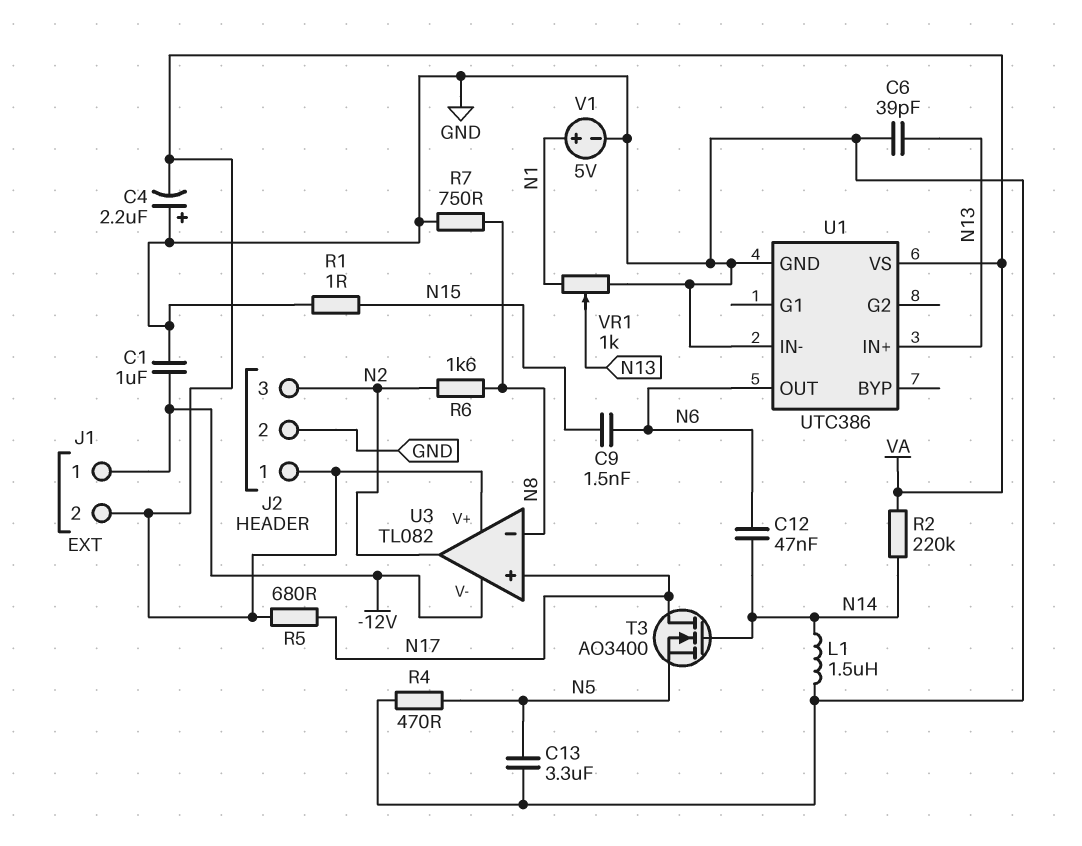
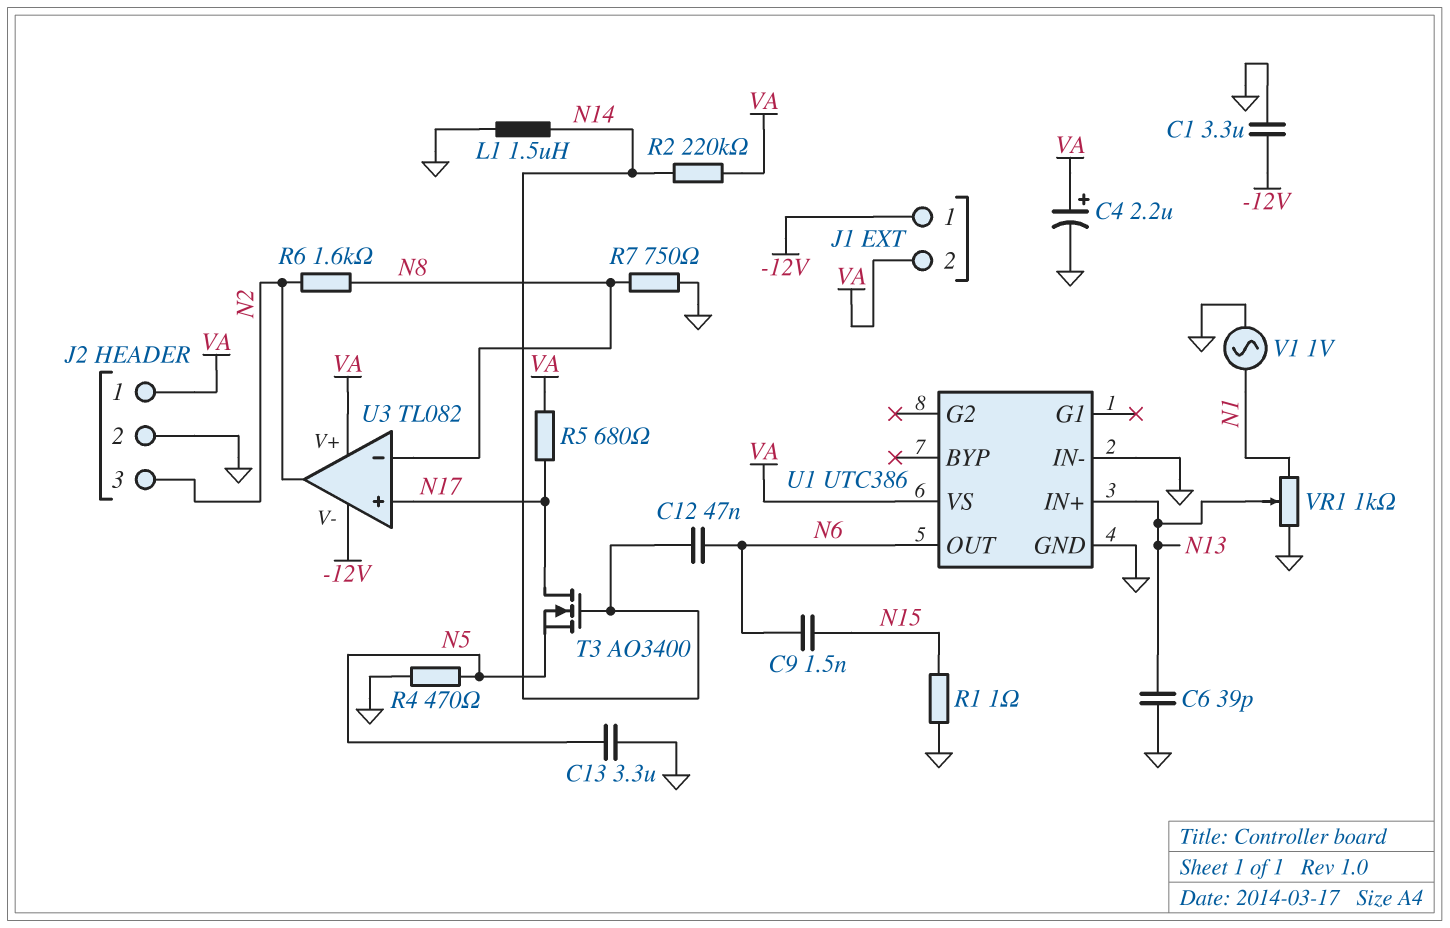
C1: 1uF (-12V, GND) -> 3.3uF (-12V, GND)
C4: 2.2uF (plus GND, minus VA) -> 2.2uF (plus VA, minus GND)
V1: 5V (plus N1, minus GND) -> AC 1V (GND, N1)

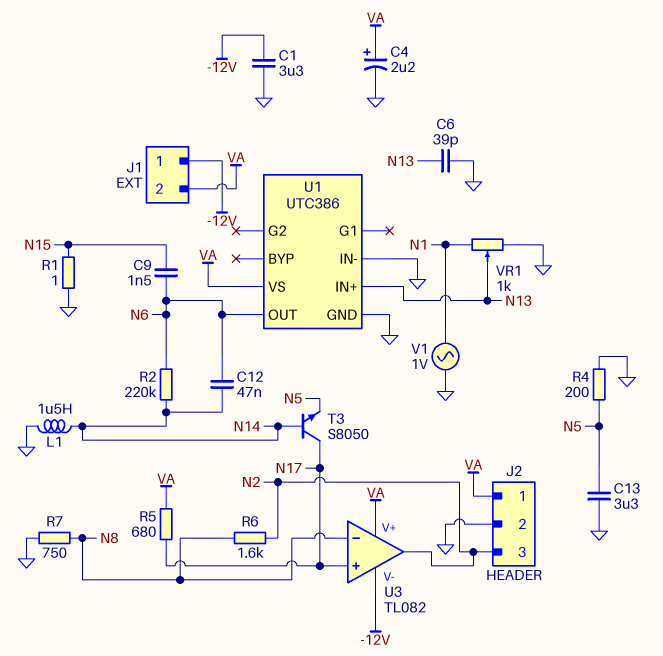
R2: 220k (N14, VA) -> 220k (N6, N14)
R4: 470 (GND, N5) -> 200 (GND, N5)
T3: NMOS AO3400 (G N14, D N17, S N5) -> NPN S8050 (B N14, C N17, E N5)

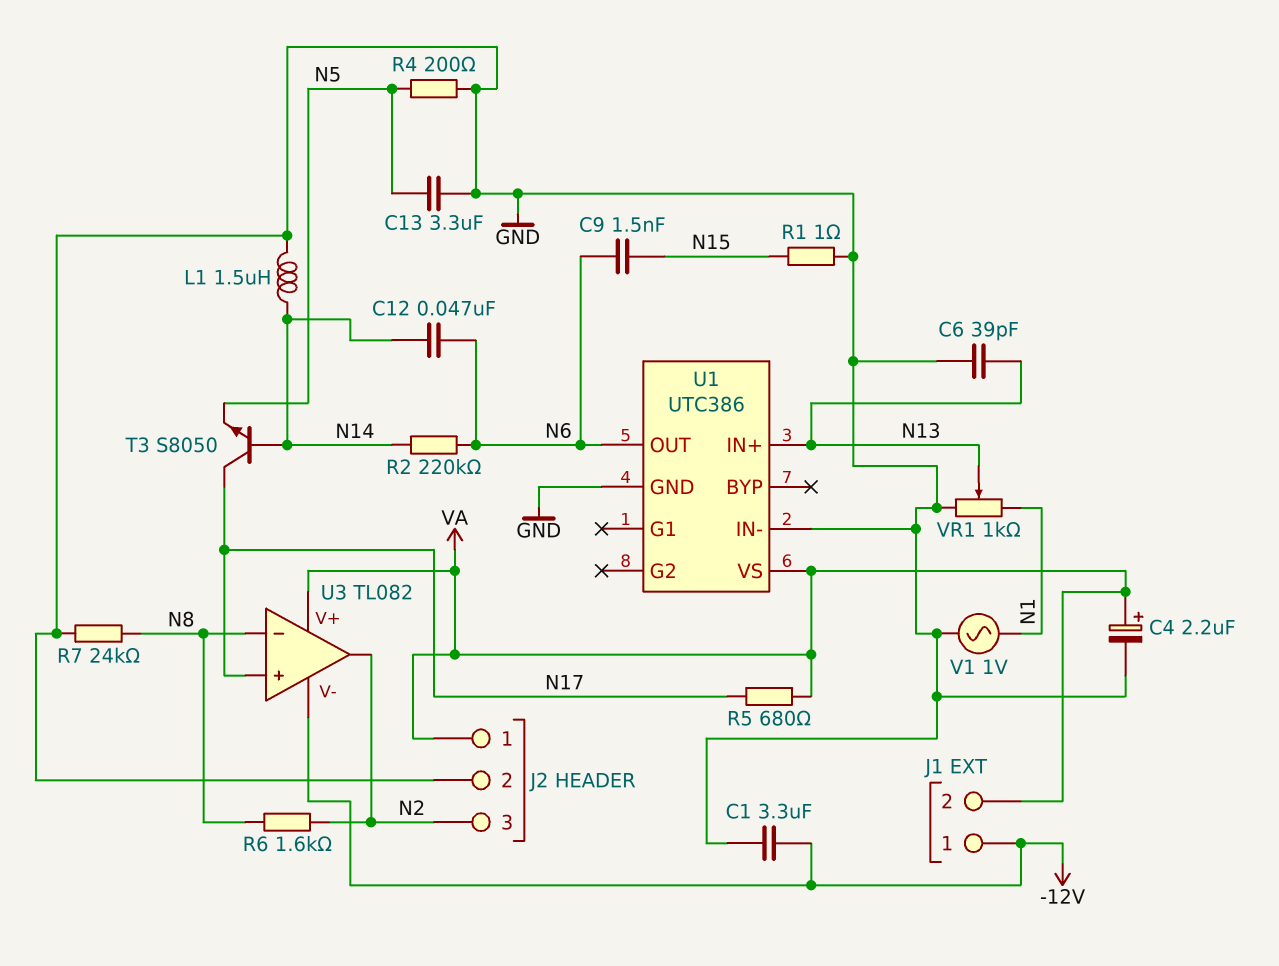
R7: 750 (GND, N8) -> 24k (GND, N8)

